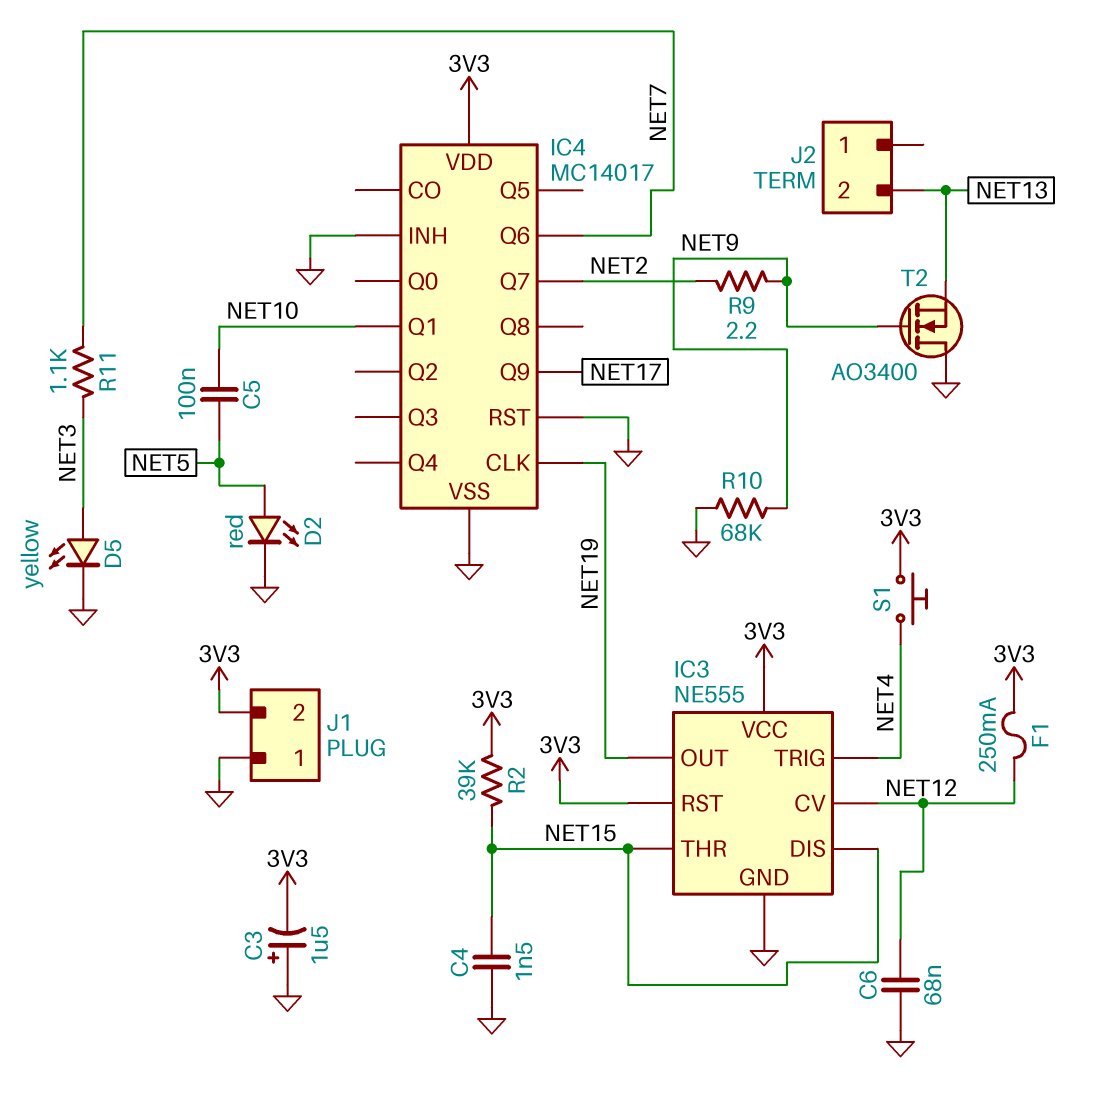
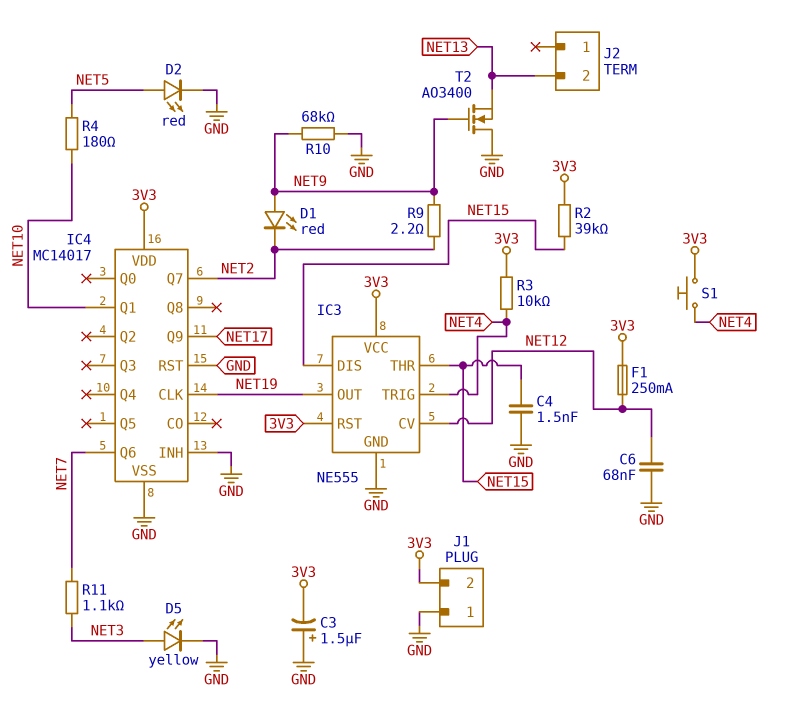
C5: 100nF (NET5, NET10) -> none
D1: none -> LED red (A NET9, K NET2)
R3: none -> 10k (3V3, NET4)
R4: none -> 180 (NET5, NET10)

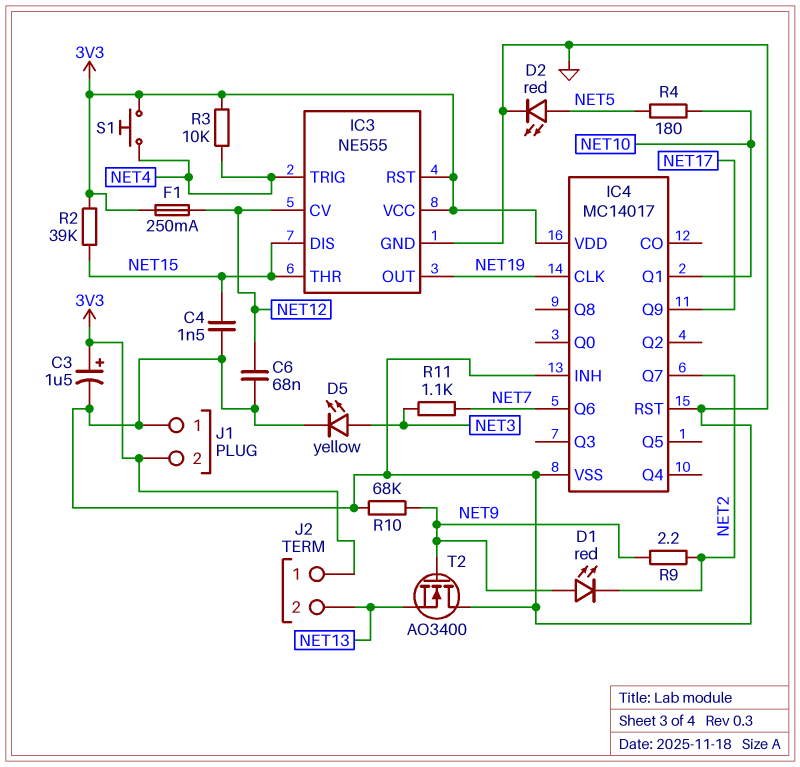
C3: 1.5uF (plus GND, minus 3V3) -> 1.5uF (plus 3V3, minus GND)
J2 pin 1: none -> 3V3

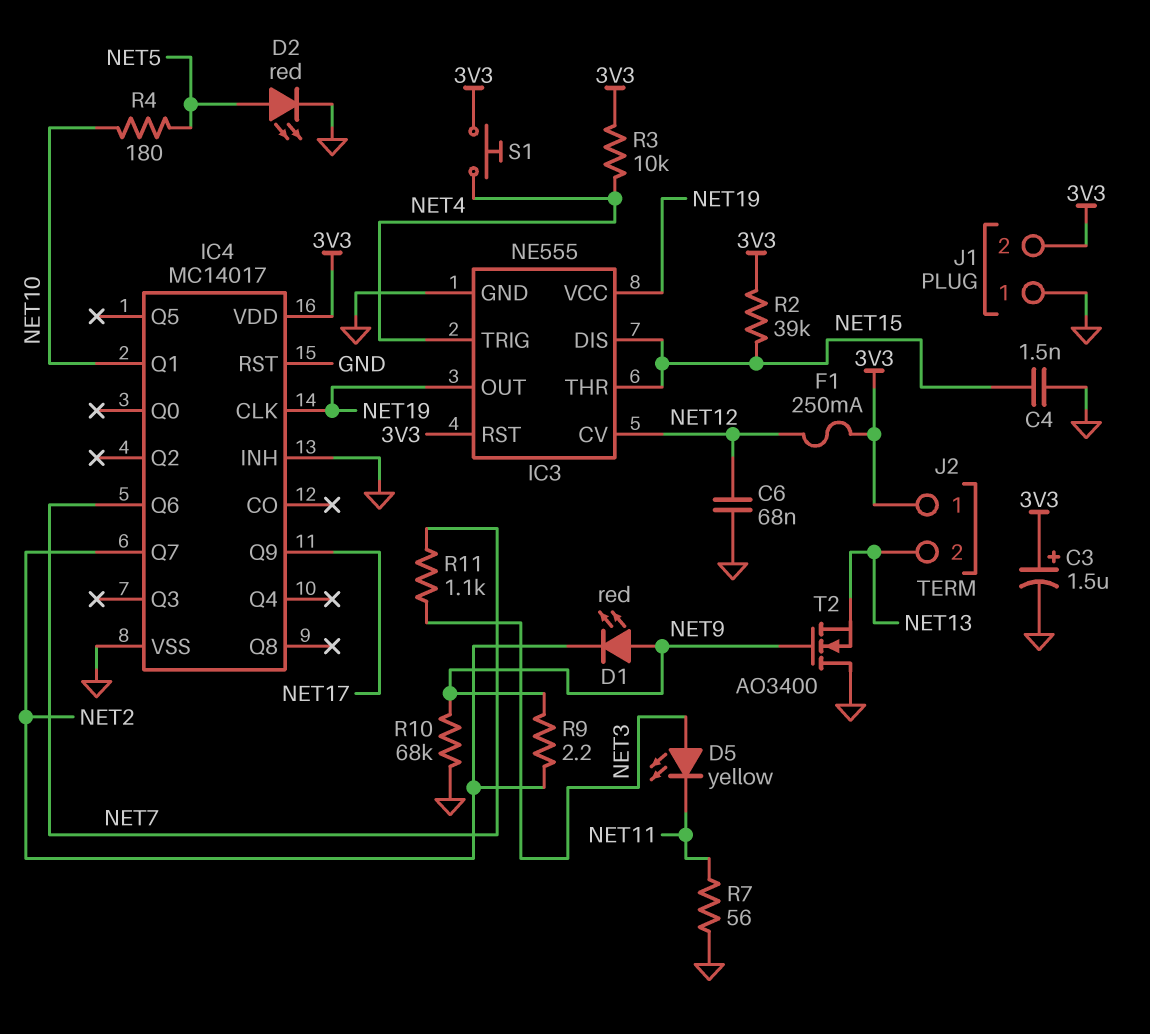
D5: LED yellow (A NET3, K GND) -> LED yellow (A NET3, K NET11)
IC3 pin VCC: 3V3 -> NET19
R7: none -> 56 (GND, NET11)

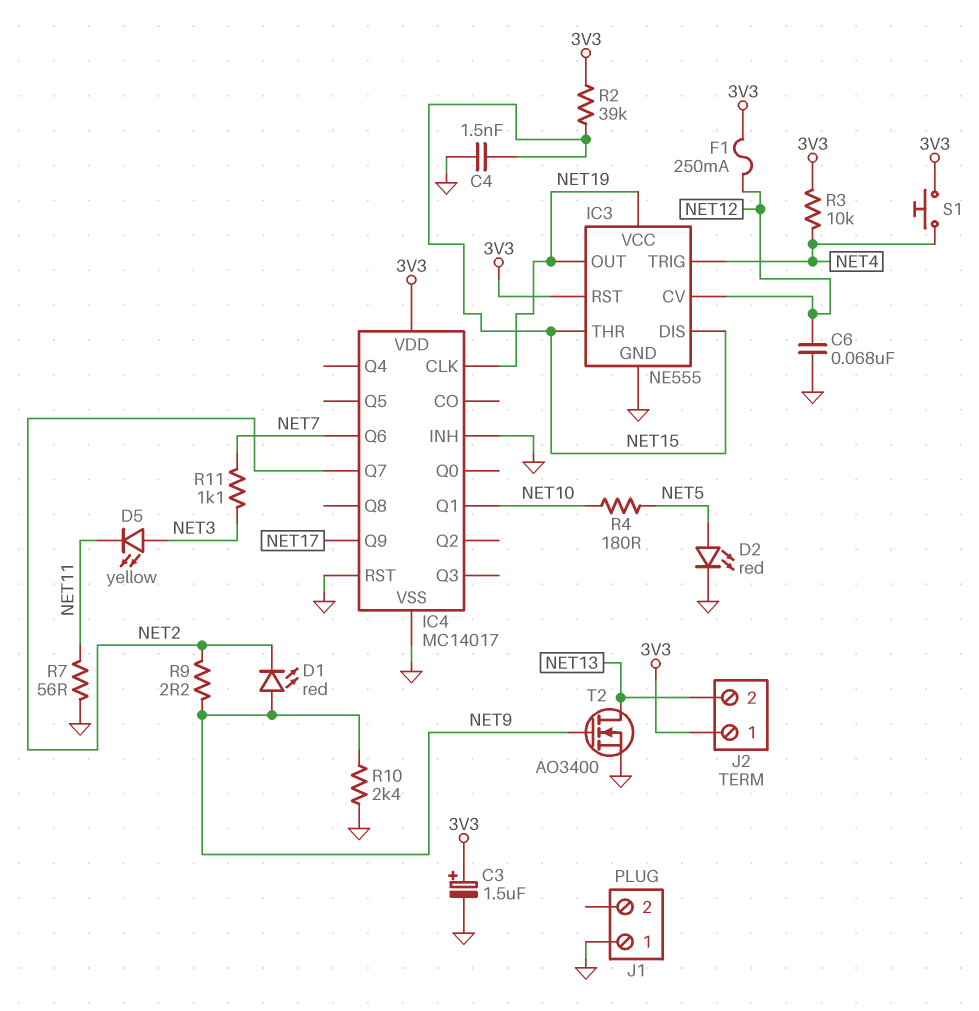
J1 pin 2: 3V3 -> none
R10: 68k (GND, NET9) -> 2.4k (GND, NET9)
T2: NMOS AO3400 (G NET9, D GND, S NET13) -> NMOS AO3400 (G NET9, D NET13, S GND)

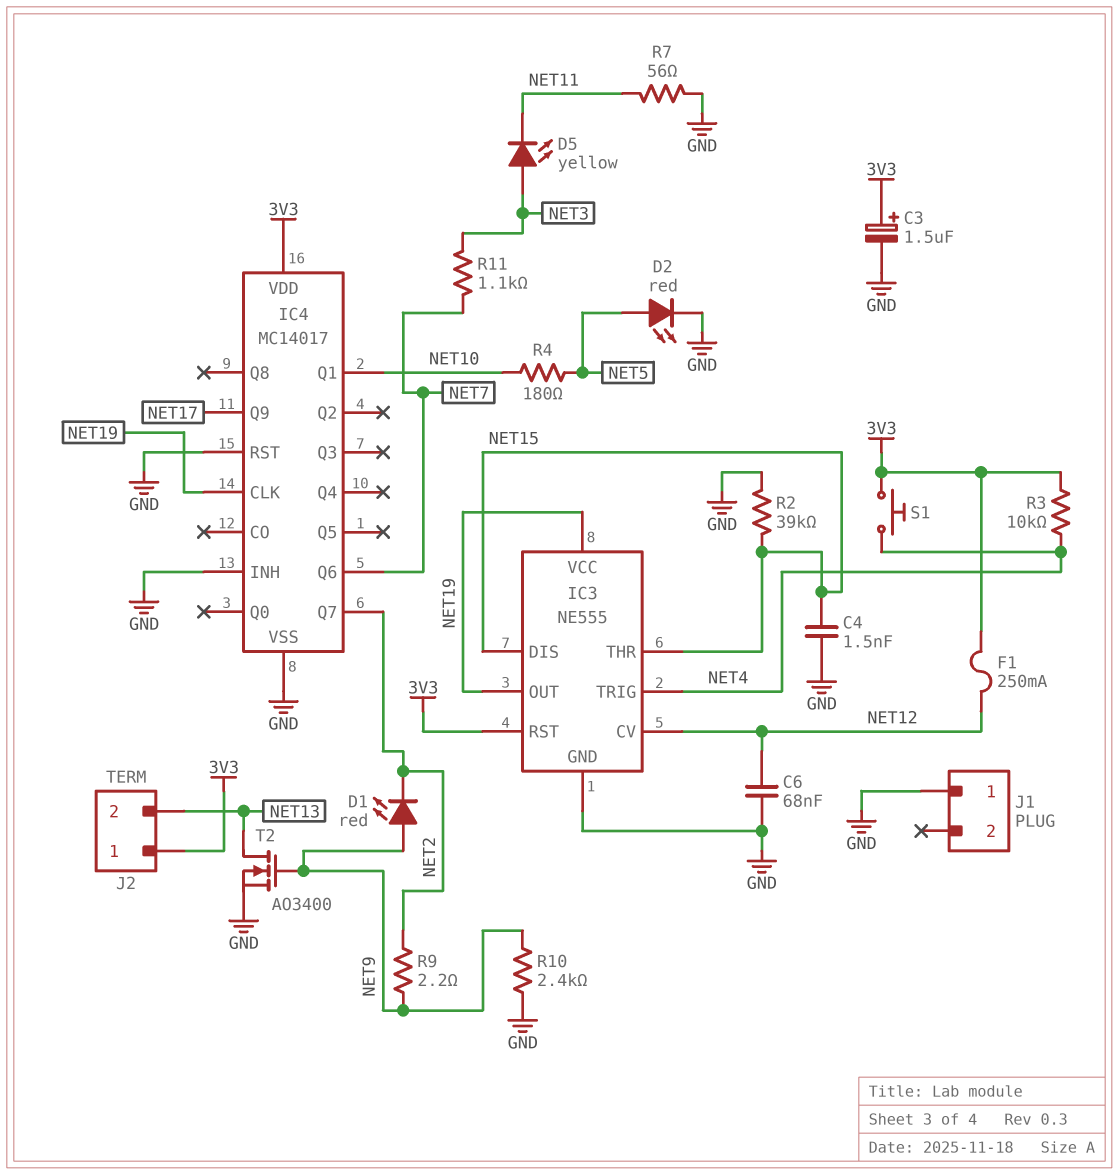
R2: 39k (3V3, NET15) -> 39k (GND, NET15)

